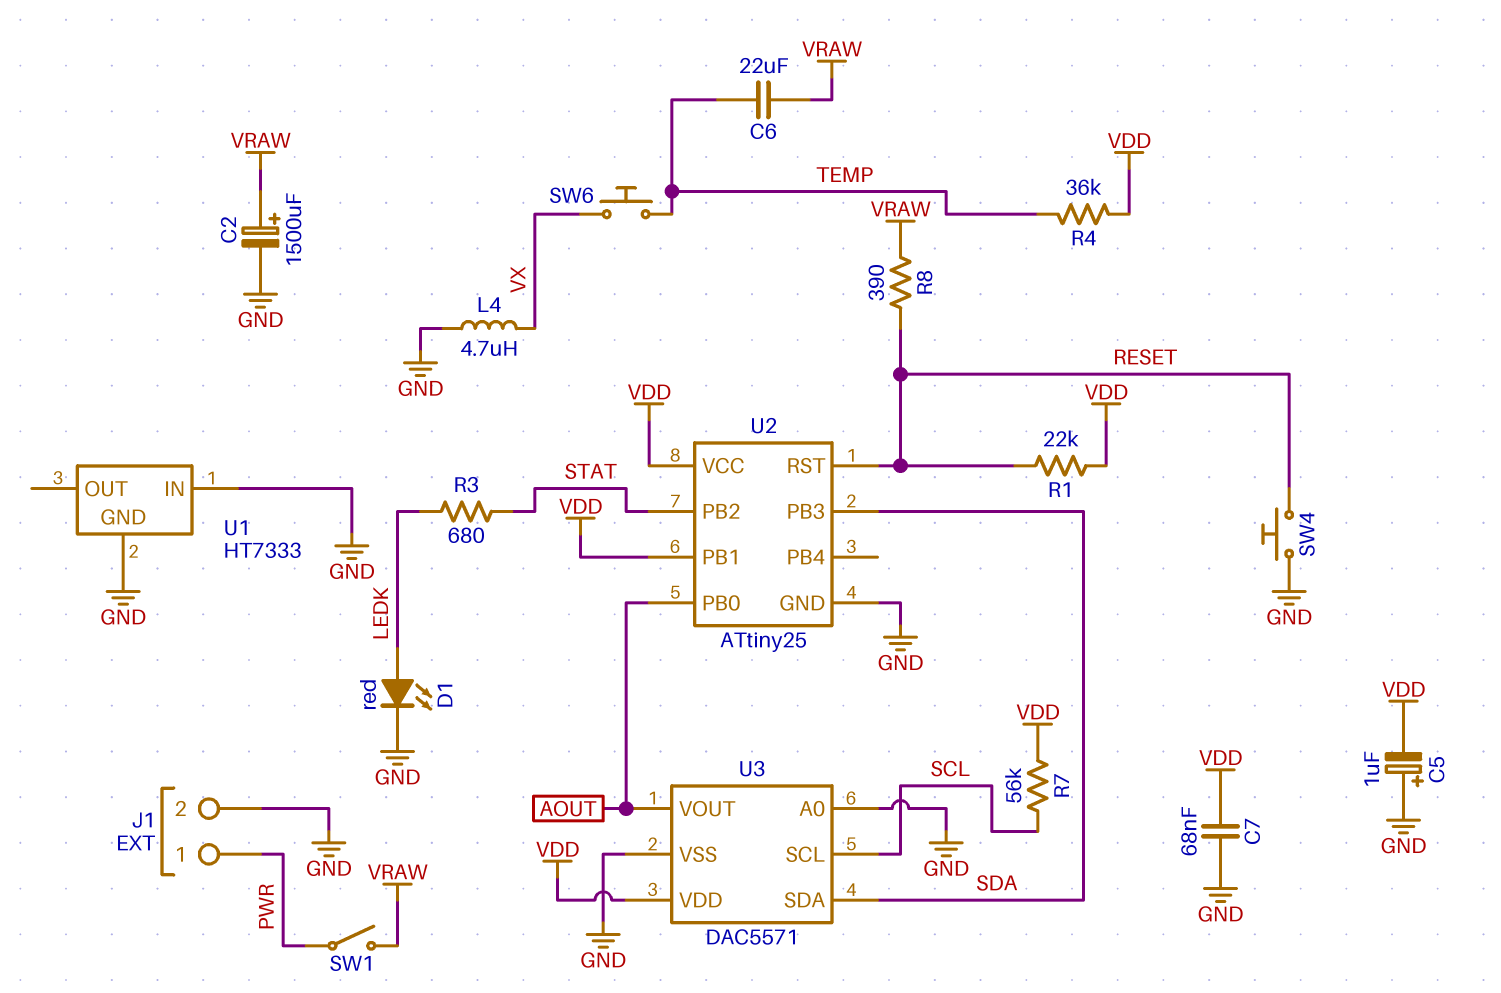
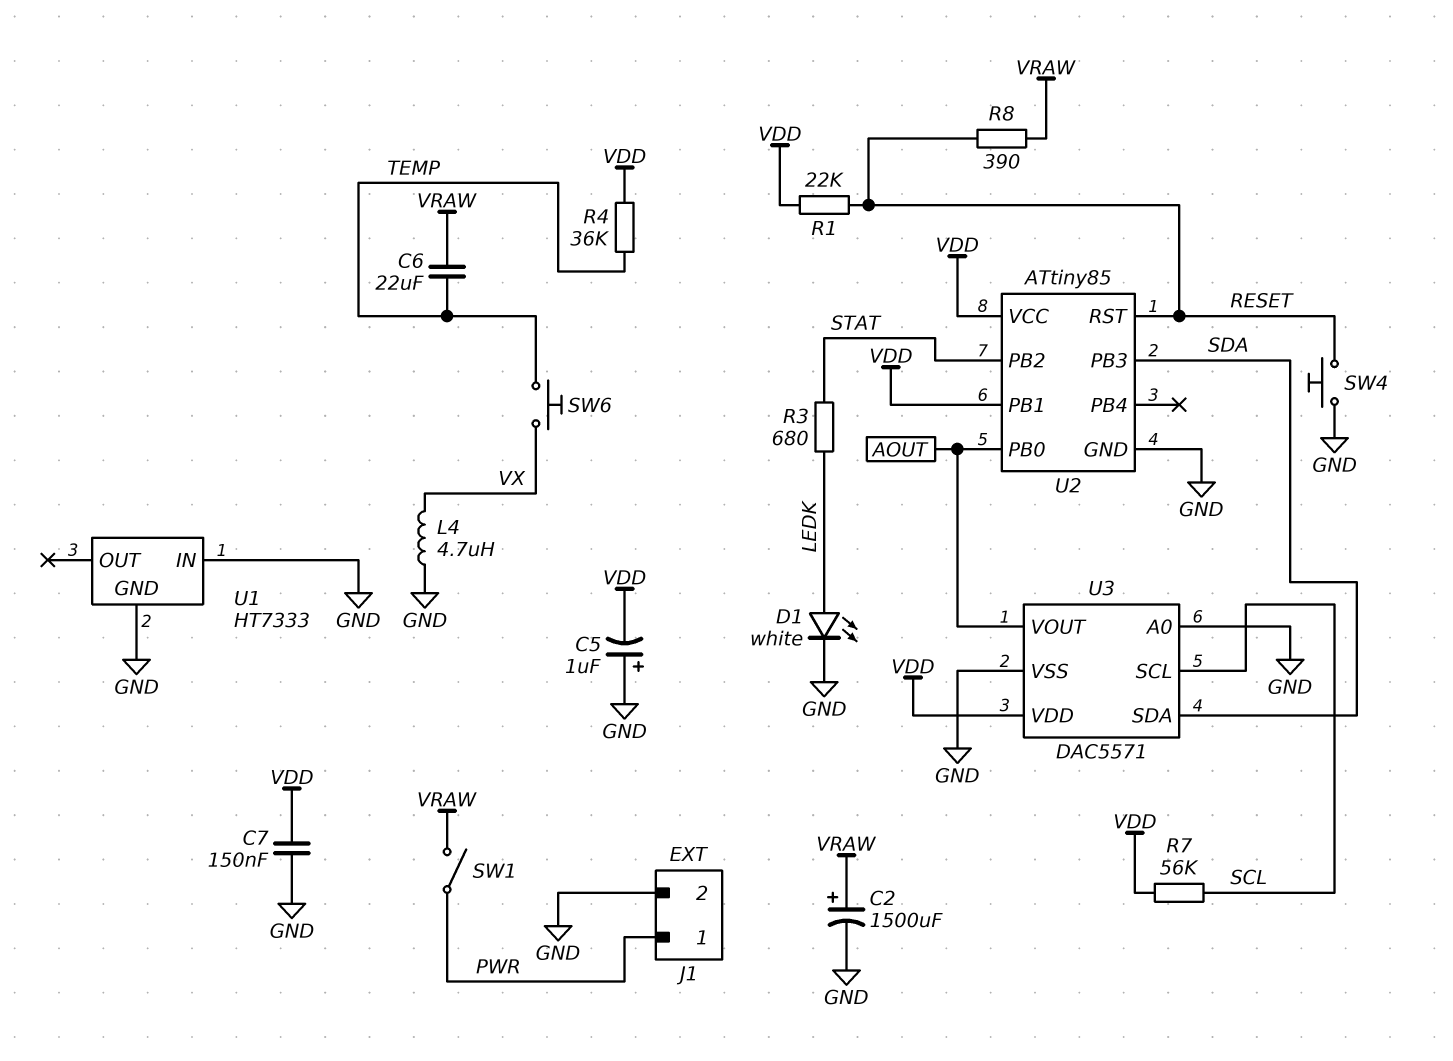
C7: 68nF (GND, VDD) -> 150nF (GND, VDD)
D1: LED red (A LEDK, K GND) -> LED white (A LEDK, K GND)
U2: ATtiny25 -> ATtiny85

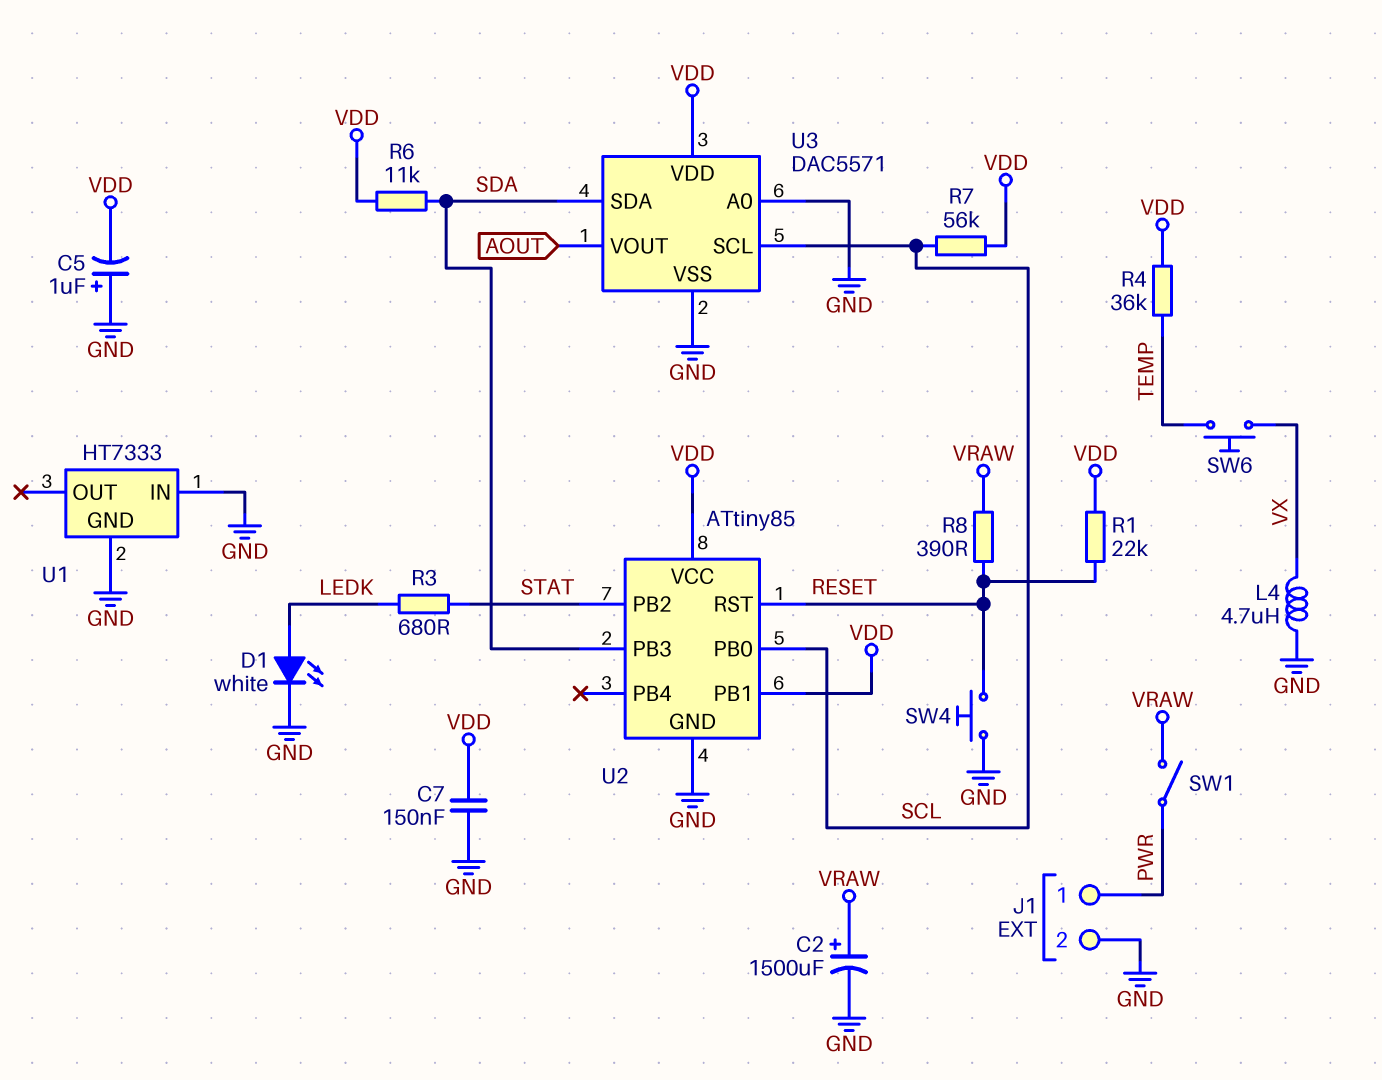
C6: 22uF (TEMP, VRAW) -> none
R6: none -> 11k (SDA, VDD)
U2 pin PB0: AOUT -> SCL

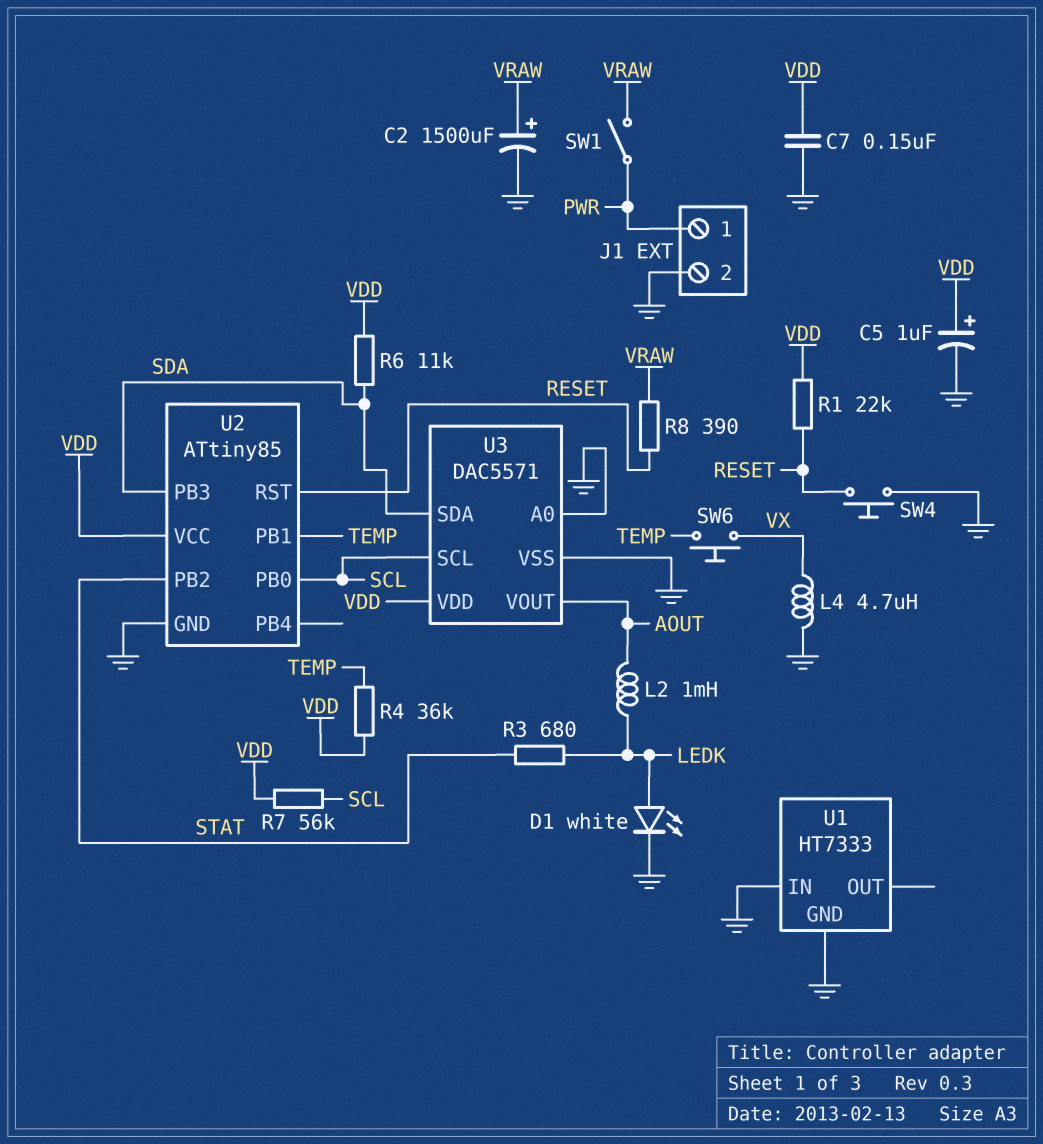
C5: 1uF (plus GND, minus VDD) -> 1uF (plus VDD, minus GND)
L2: none -> 1mH (AOUT, LEDK)
U2 pin PB1: VDD -> TEMP

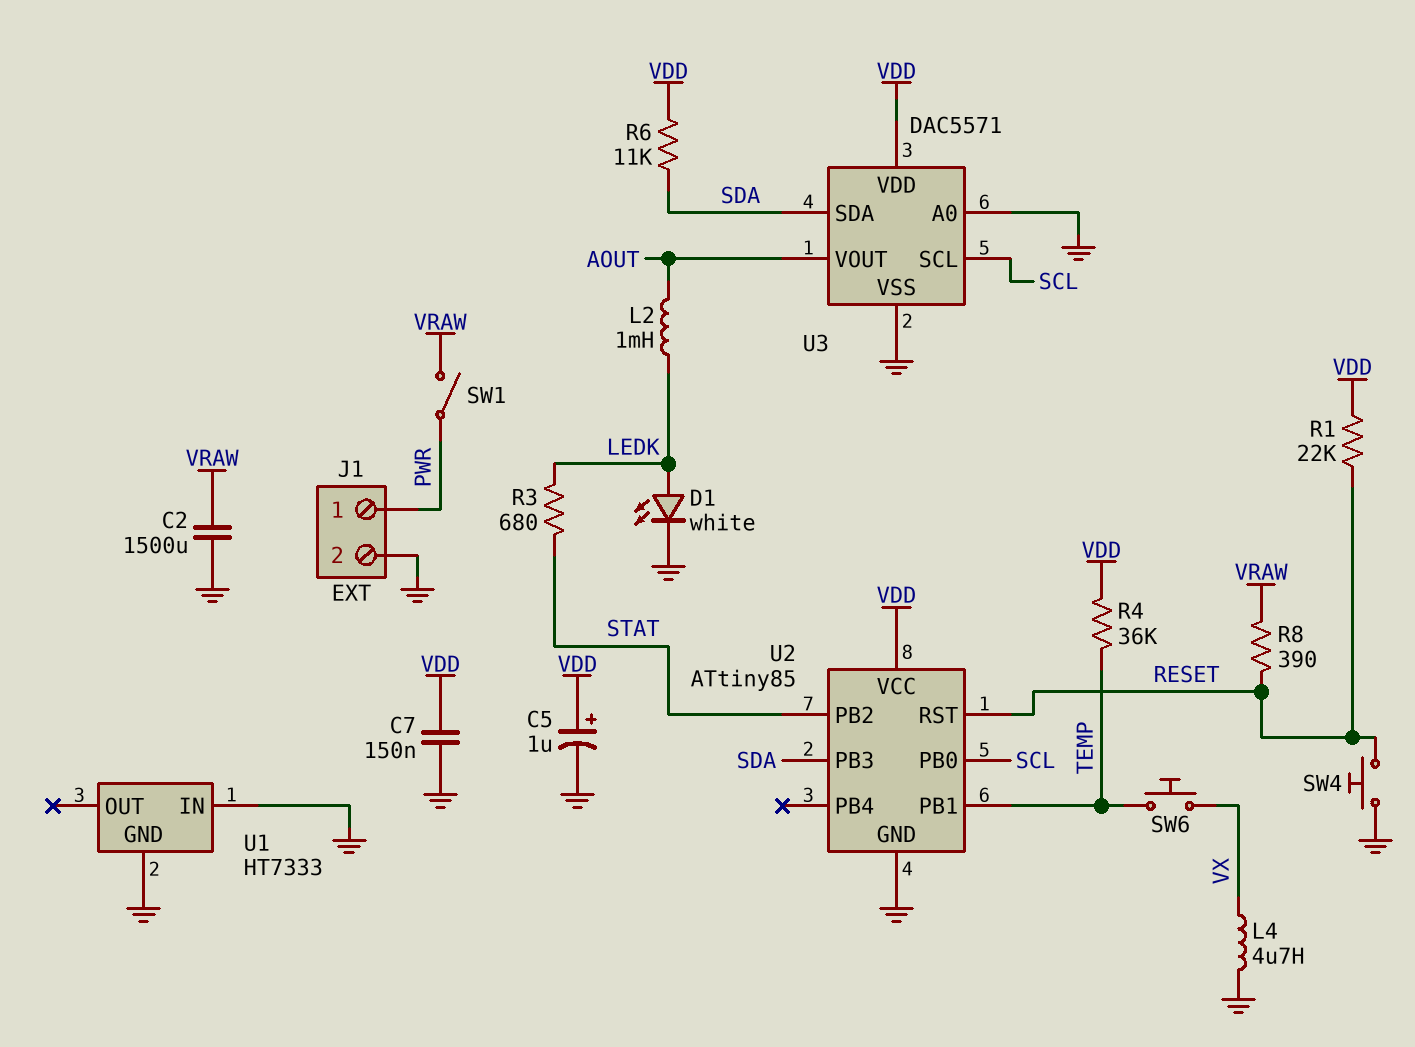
C2: 1500uF (plus VRAW, minus GND) -> 1500uF (GND, VRAW)
R7: 56k (SCL, VDD) -> none

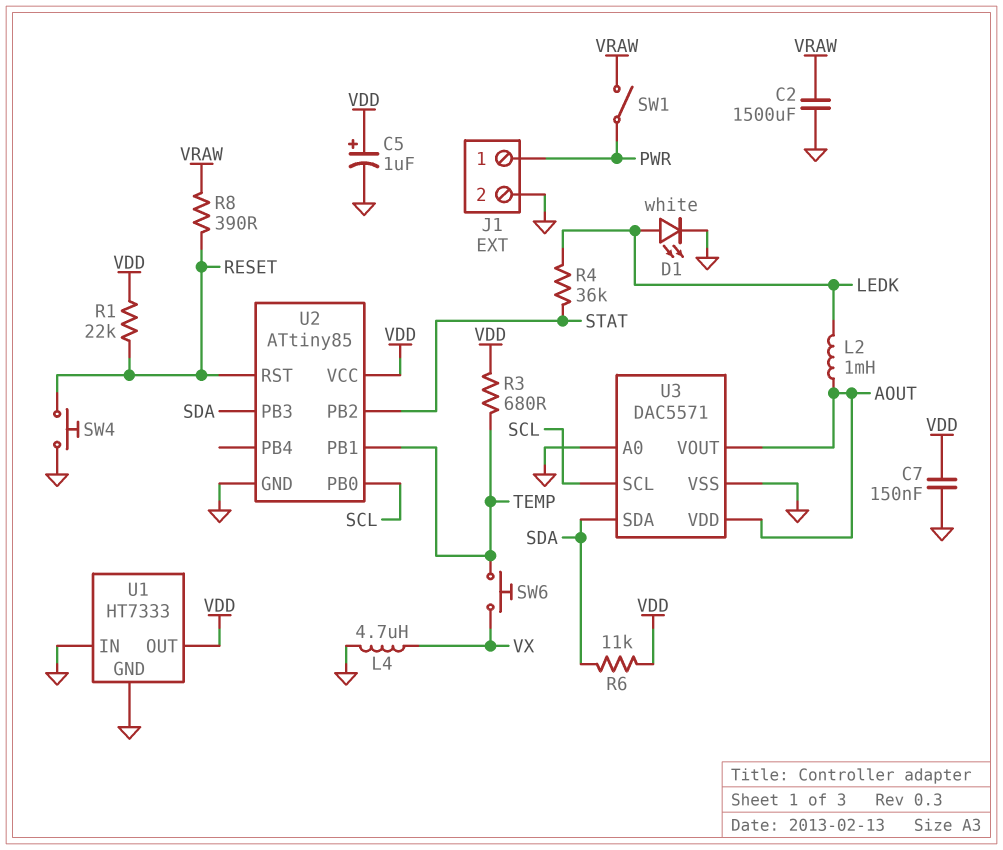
R3: 680 (LEDK, STAT) -> 680 (TEMP, VDD)
R4: 36k (TEMP, VDD) -> 36k (LEDK, STAT)
U1 pin OUT: none -> VDD
U3 pin VDD: VDD -> AOUT

